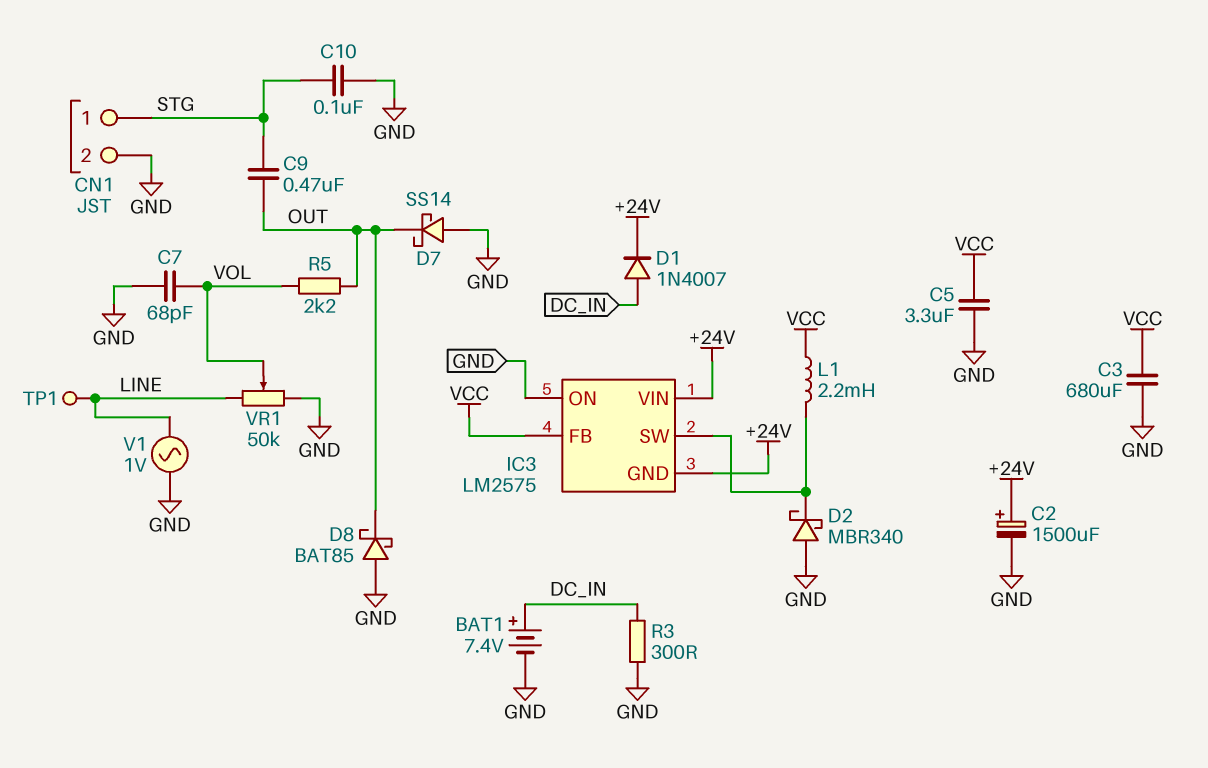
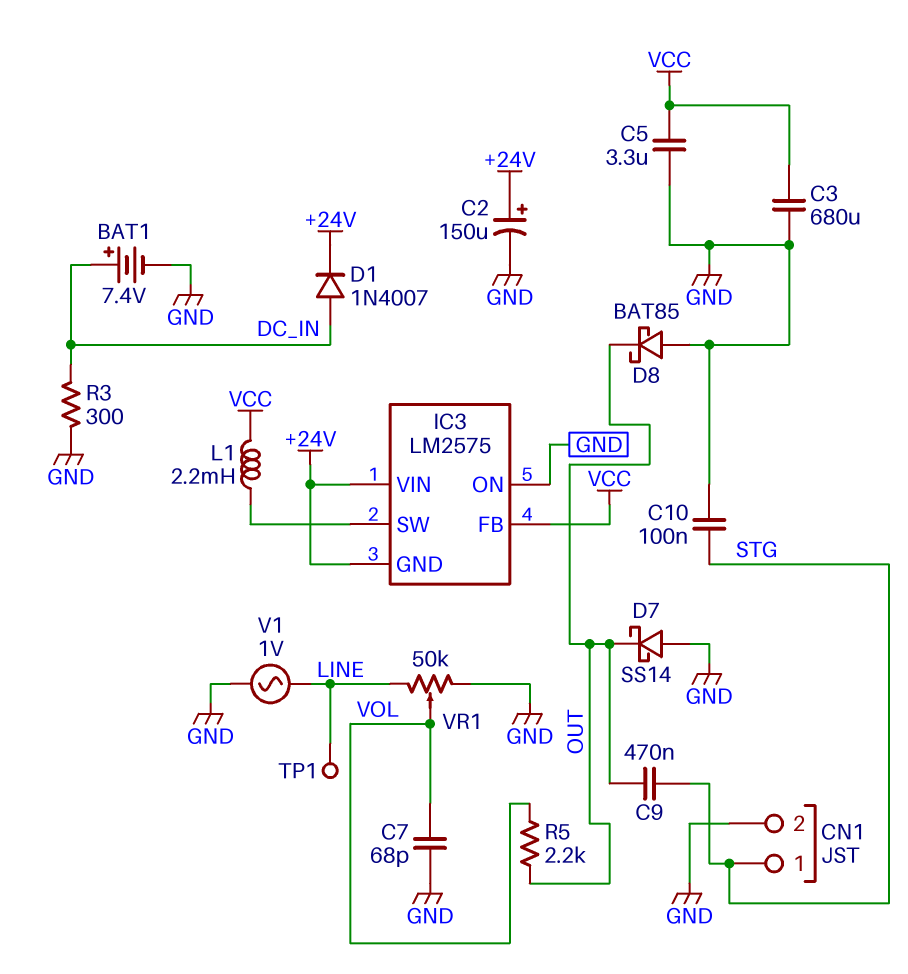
C2: 1500uF (plus +24V, minus GND) -> 150uF (plus +24V, minus GND)
D2: schottky MBR340 (A GND, K IC3/SW) -> none

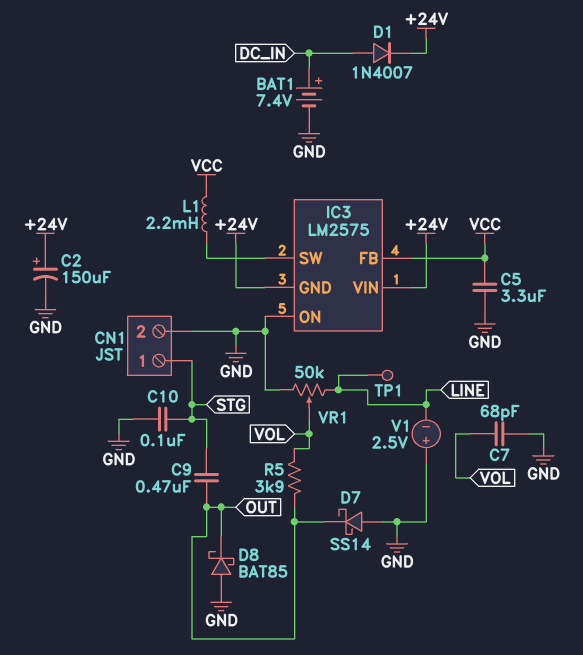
C3: 680uF (GND, VCC) -> none
R3: 300 (DC_IN, GND) -> none
R5: 2.2k (OUT, VOL) -> 3.9k (OUT, VOL)
V1: AC 1V (GND, LINE) -> 2.5V (plus GND, minus LINE)

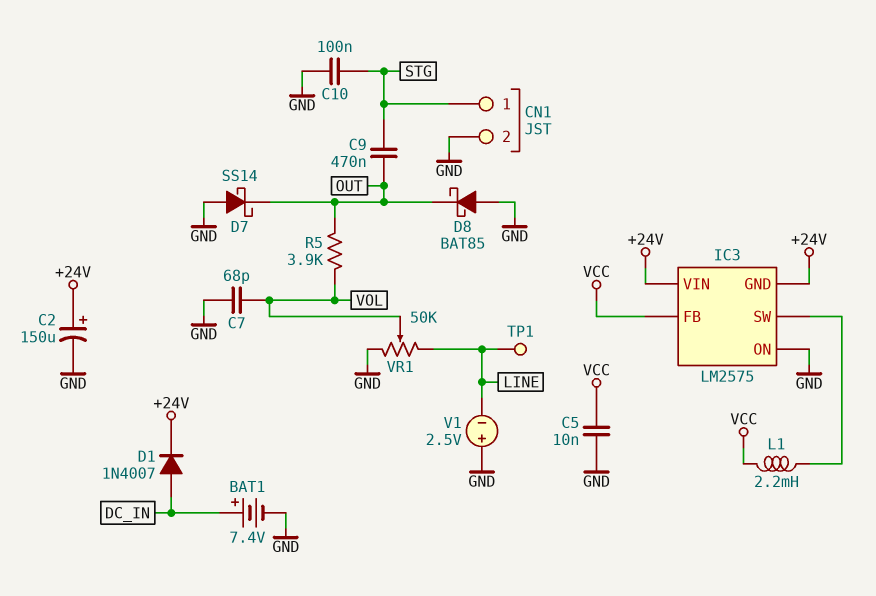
C5: 3.3uF (GND, VCC) -> 10nF (GND, VCC)

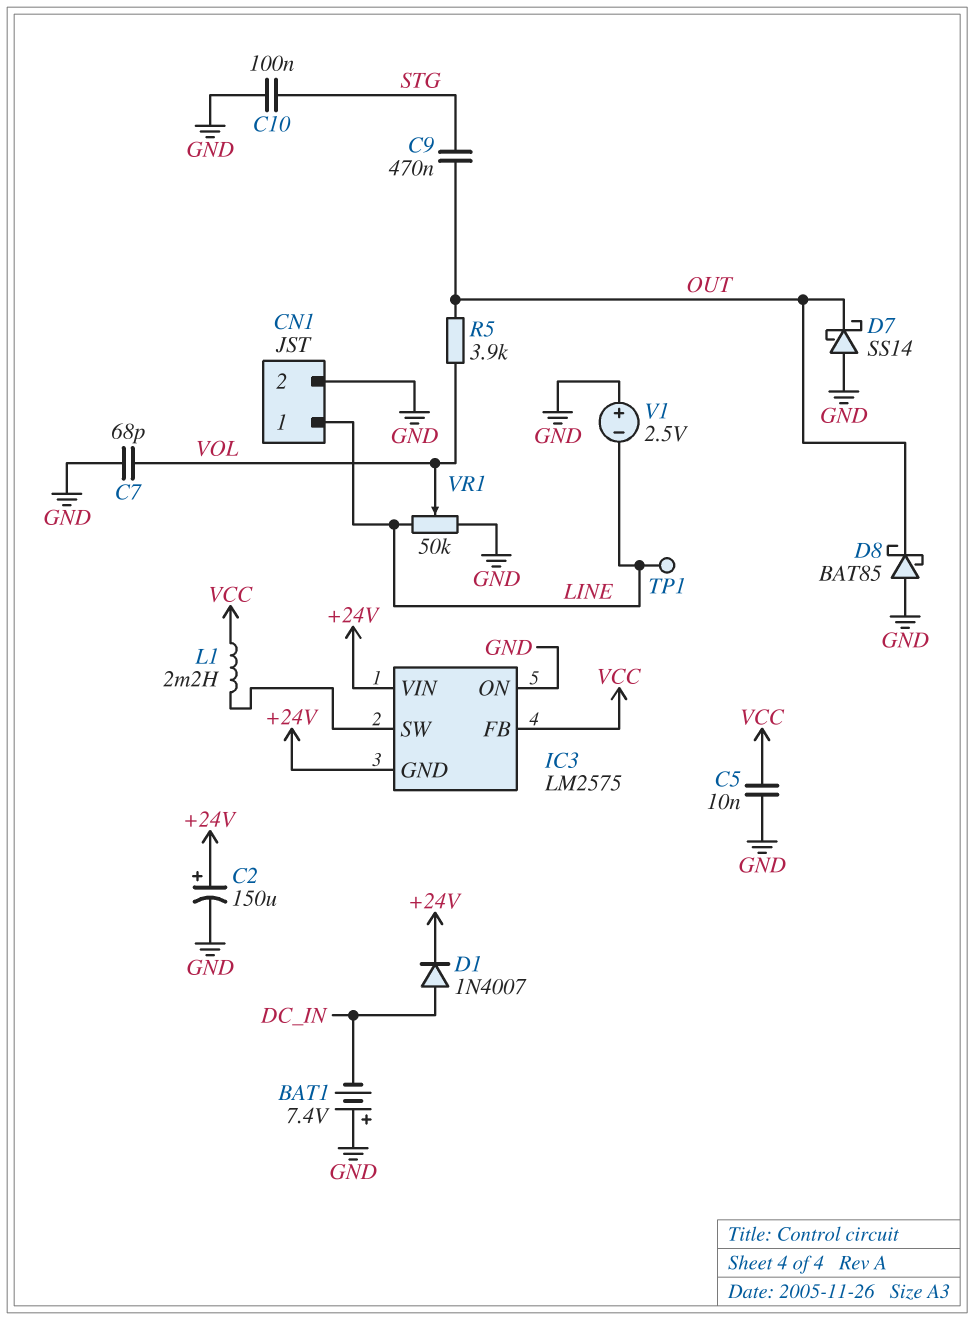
BAT1: 7.4V (plus DC_IN, minus GND) -> 7.4V (plus GND, minus DC_IN)
CN1 pin 1: STG -> LINE

